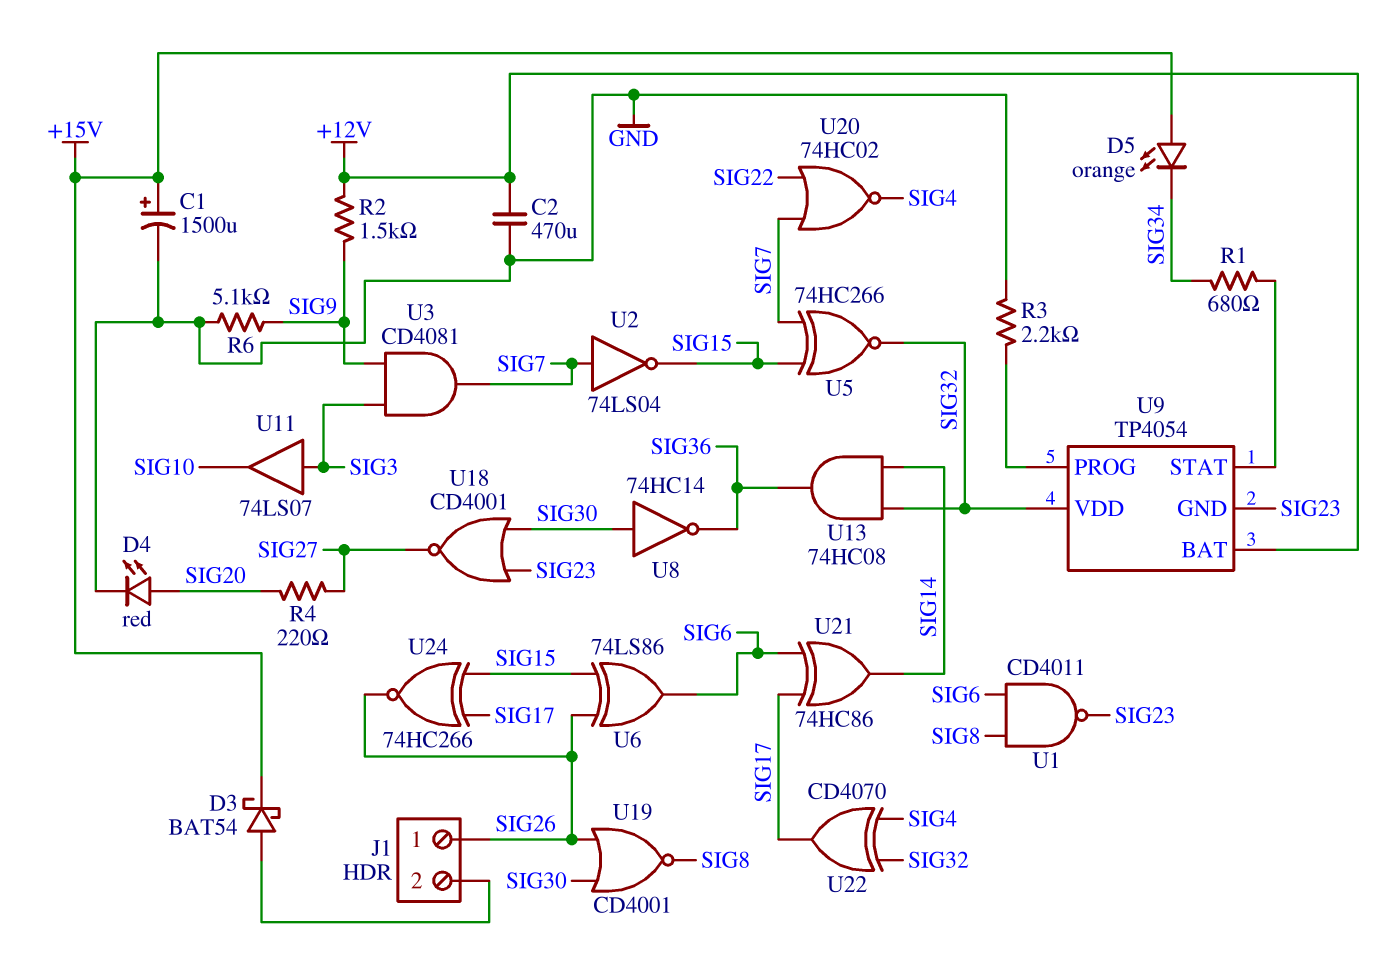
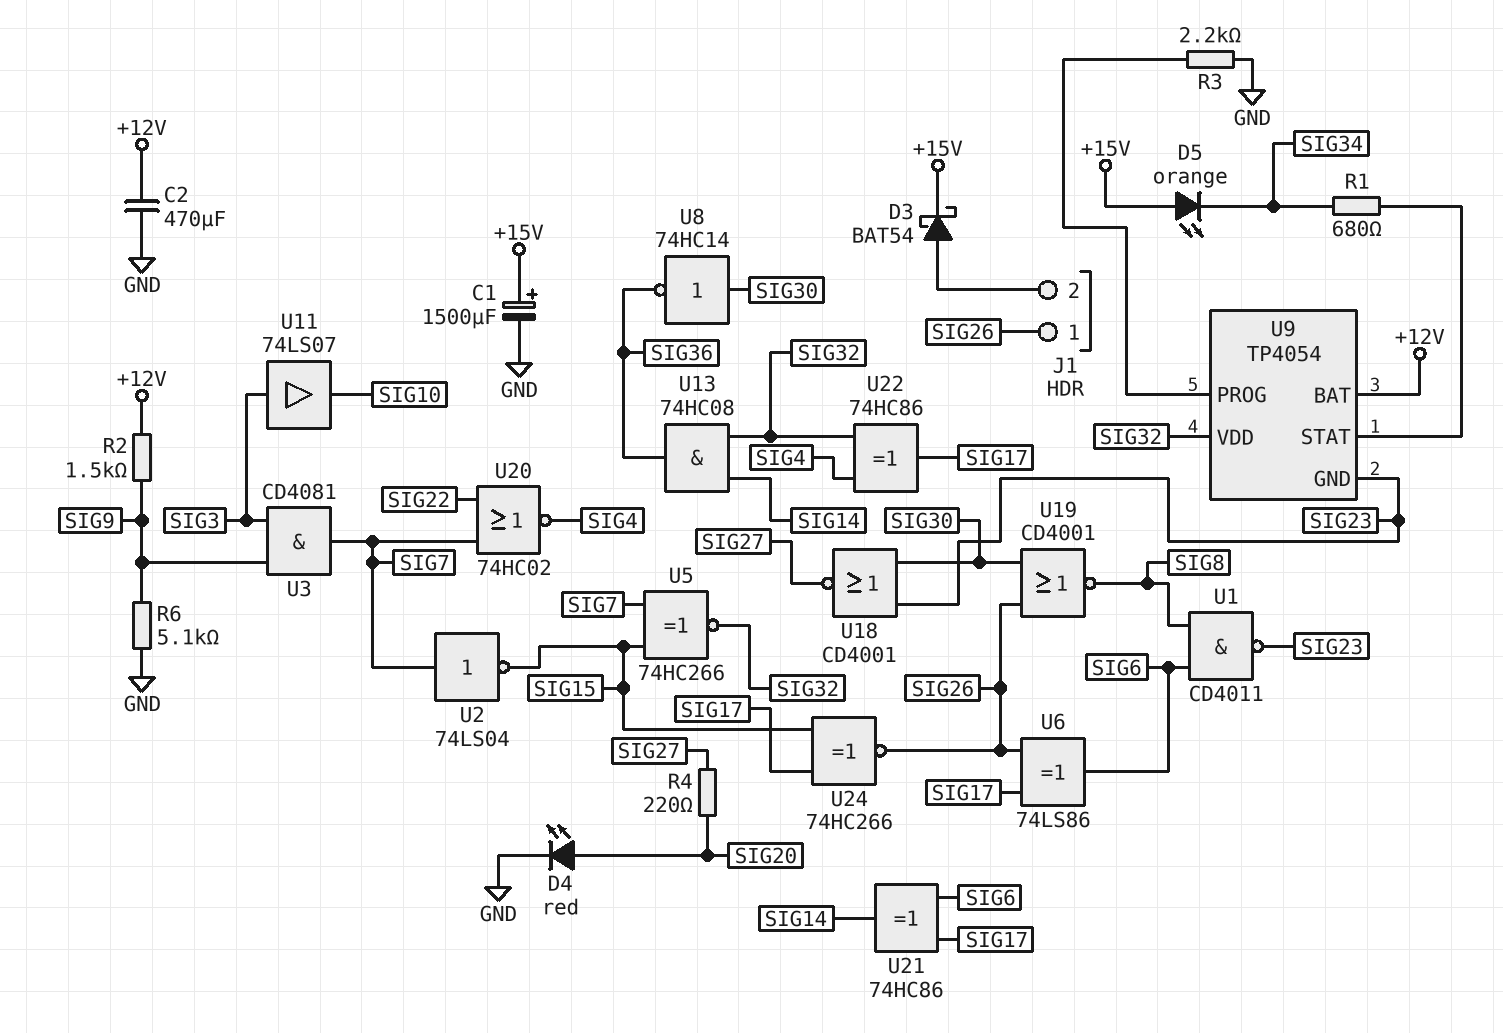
U6: XOR 74LS86 (in SIG15, in SIG26, out SIG6) -> XOR 74LS86 (in SIG17, in SIG26, out SIG6)
U22: XOR CD4070 (in SIG4, in SIG32, out SIG17) -> XOR 74HC86 (in SIG4, in SIG32, out SIG17)

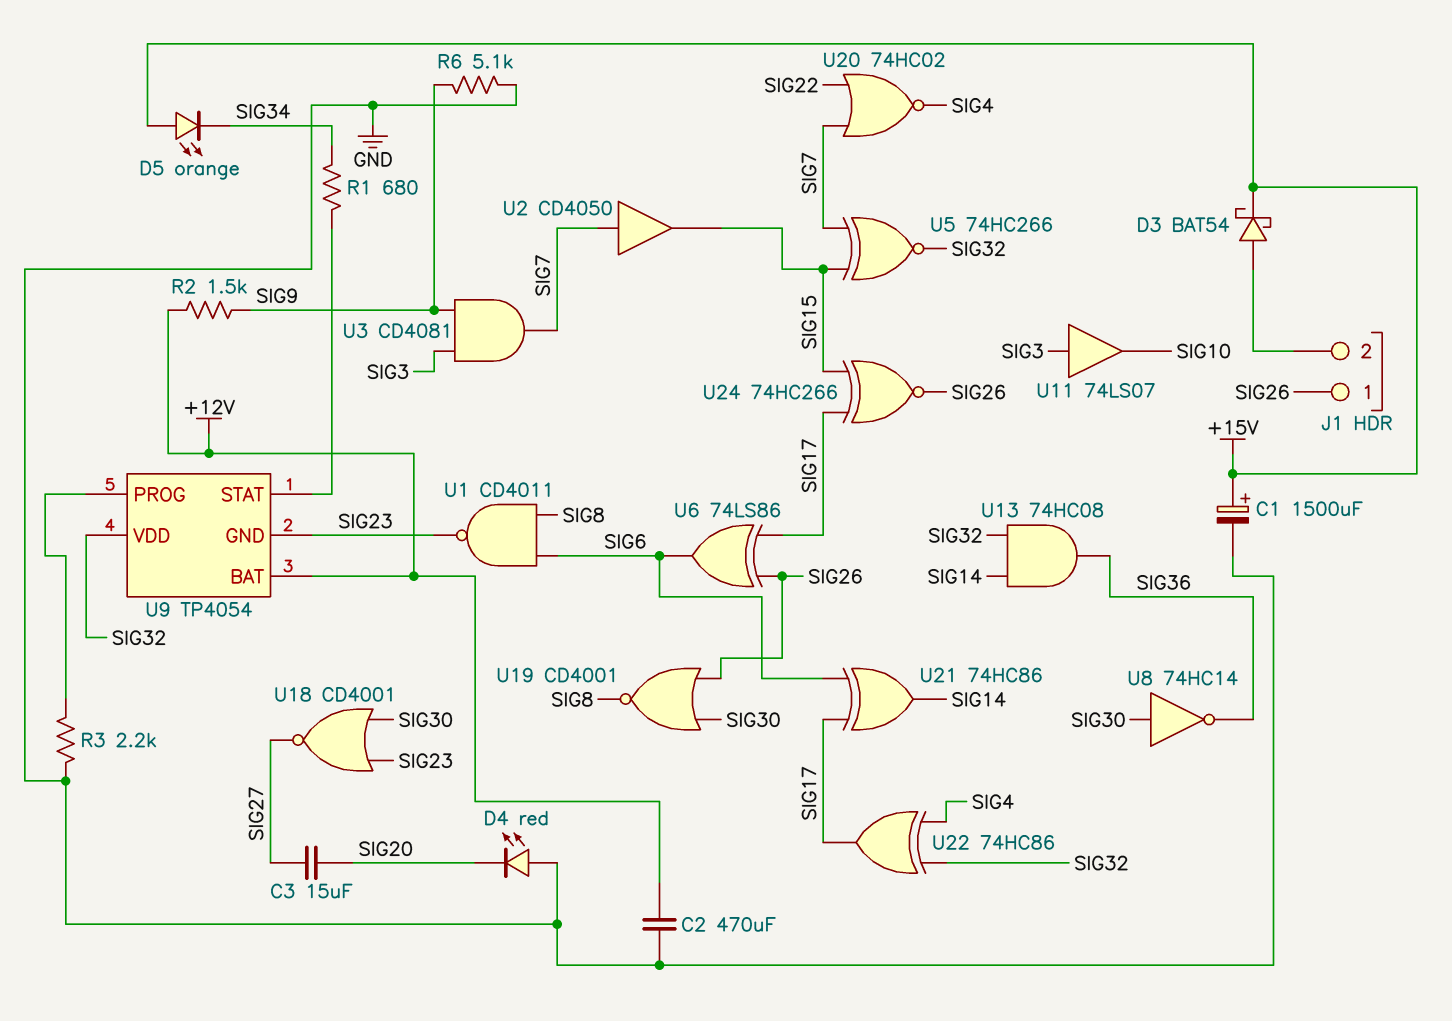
C3: none -> 15uF (SIG20, SIG27)
D4: LED red (A SIG20, K GND) -> LED red (A GND, K SIG20)
R4: 220 (SIG20, SIG27) -> none
U2: NOT 74LS04 (in SIG7, out SIG15) -> buffer CD4050 (in SIG7, out SIG15)

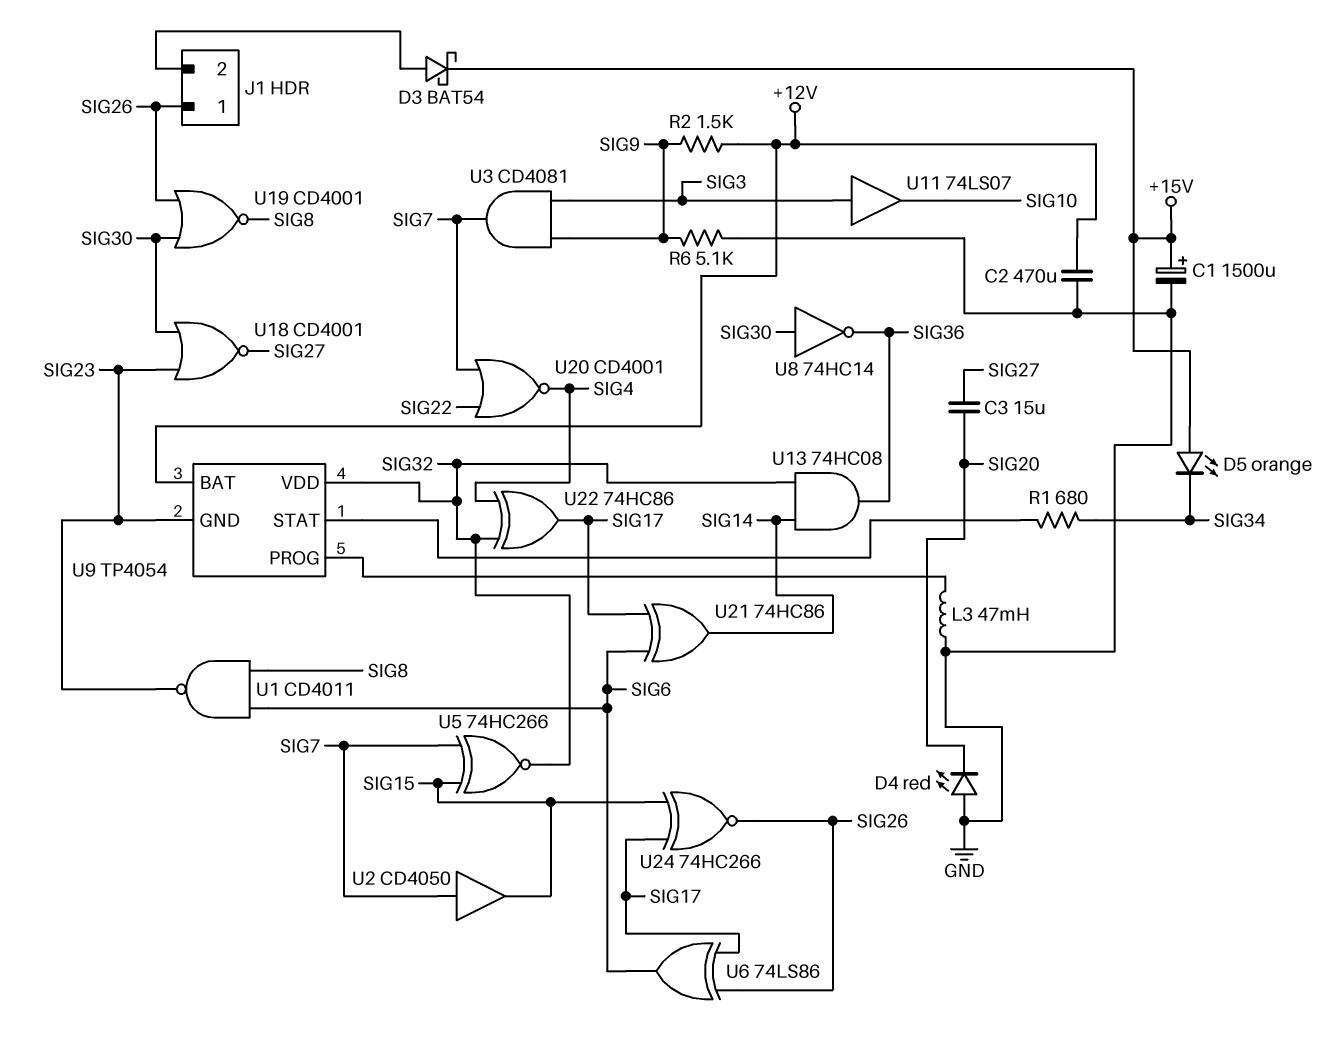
L3: none -> 47mH (GND, U9/PROG)
R3: 2.2k (GND, U9/PROG) -> none
U20: NOR 74HC02 (in SIG7, in SIG22, out SIG4) -> NOR CD4001 (in SIG7, in SIG22, out SIG4)

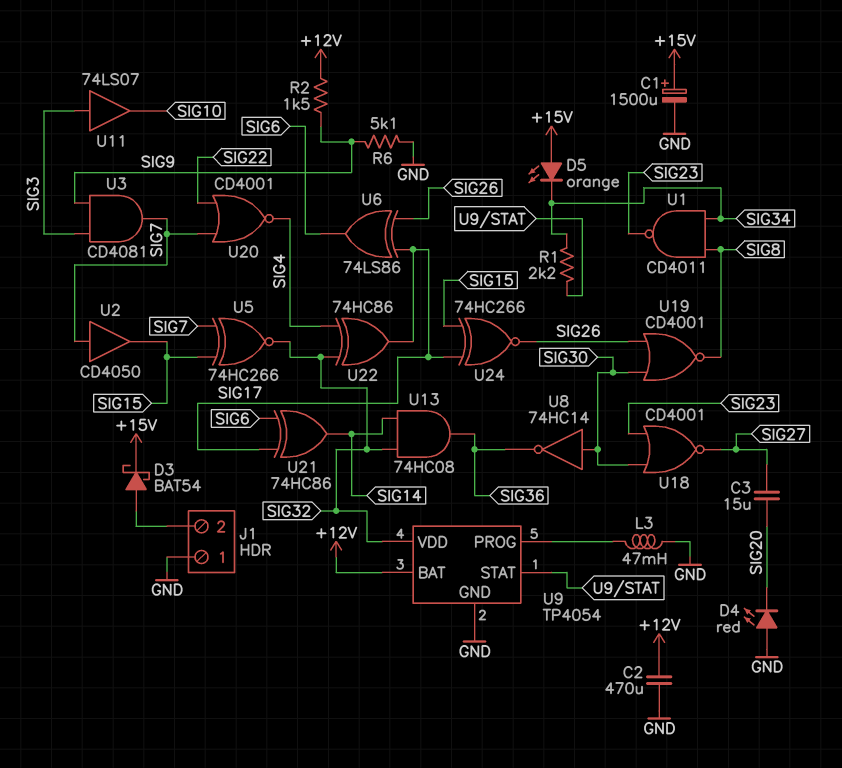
J1 pin 1: SIG26 -> GND
R1: 680 (SIG34, U9/STAT) -> 2.2k (SIG34, U9/STAT)
U1: NAND CD4011 (in SIG6, in SIG8, out SIG23) -> NAND CD4011 (in SIG8, in SIG34, out SIG23)
U9 pin GND: SIG23 -> GND

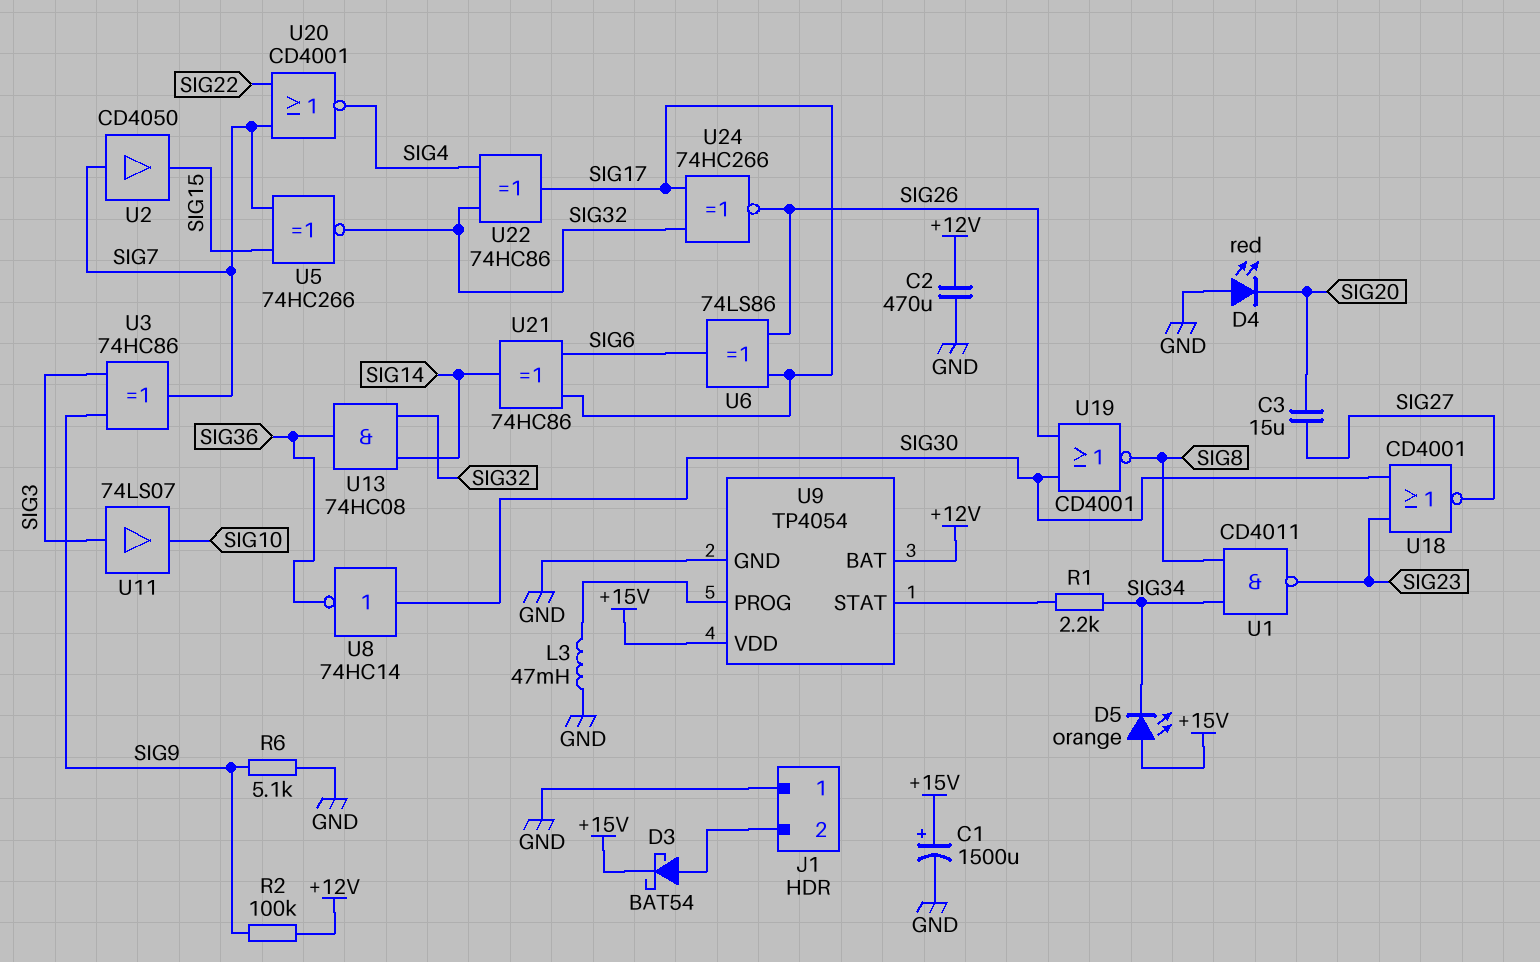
R2: 1.5k (+12V, SIG9) -> 100k (+12V, SIG9)
U3: AND CD4081 (in SIG3, in SIG9, out SIG7) -> XOR 74HC86 (in SIG3, in SIG9, out SIG7)
U9 pin VDD: SIG32 -> +15V
U24: XNOR 74HC266 (in SIG15, in SIG17, out SIG26) -> XNOR 74HC266 (in SIG17, in SIG32, out SIG26)

